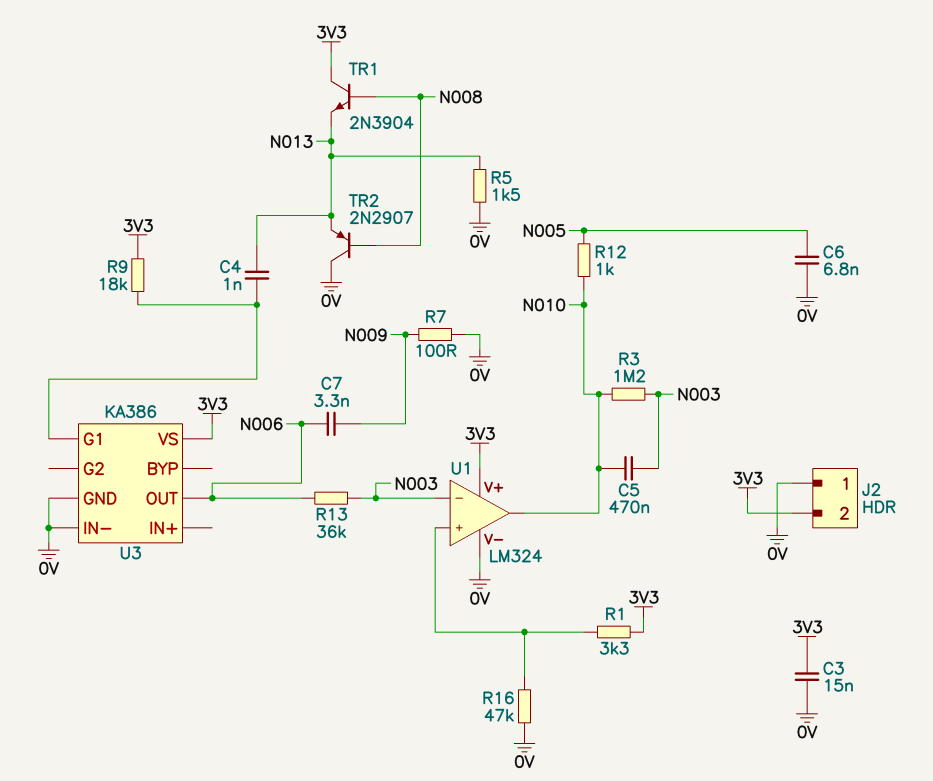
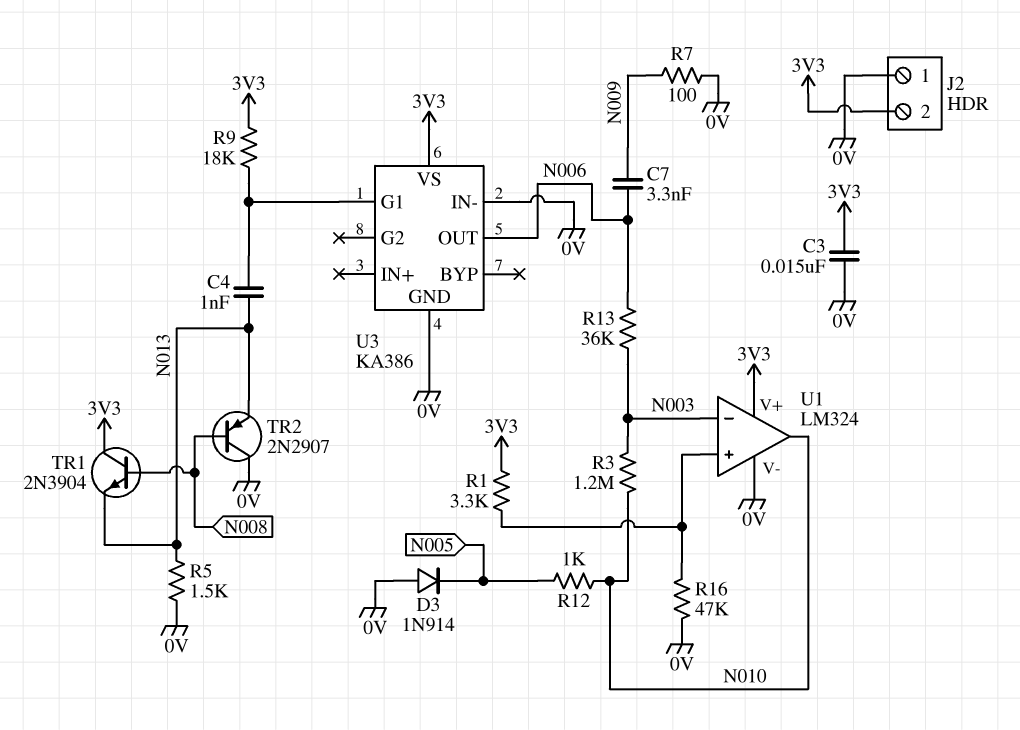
C5: 470nF (N003, N010) -> none
C6: 6.8nF (0V, N005) -> none
D3: none -> diode 1N914 (A 0V, K N005)

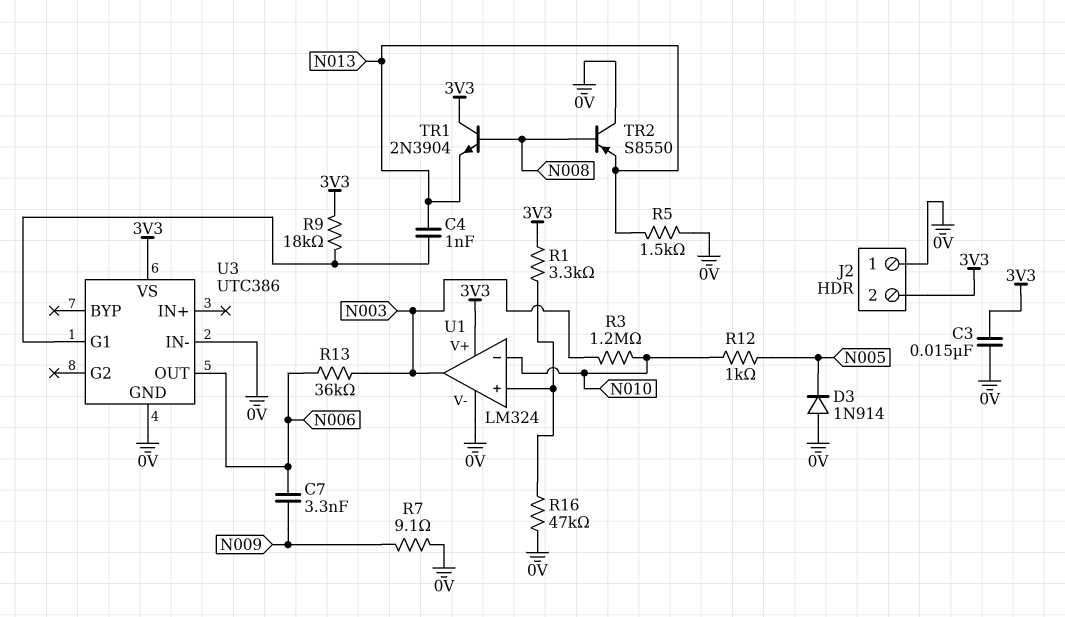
R7: 100 (0V, N009) -> 9.1 (0V, N009)
TR2: PNP 2N2907 (B N008, C 0V, E N013) -> PNP S8550 (B N008, C 0V, E N013)
U1 pin in-: N003 -> N010
U1 pin out: N010 -> N003
U3: KA386 -> UTC386

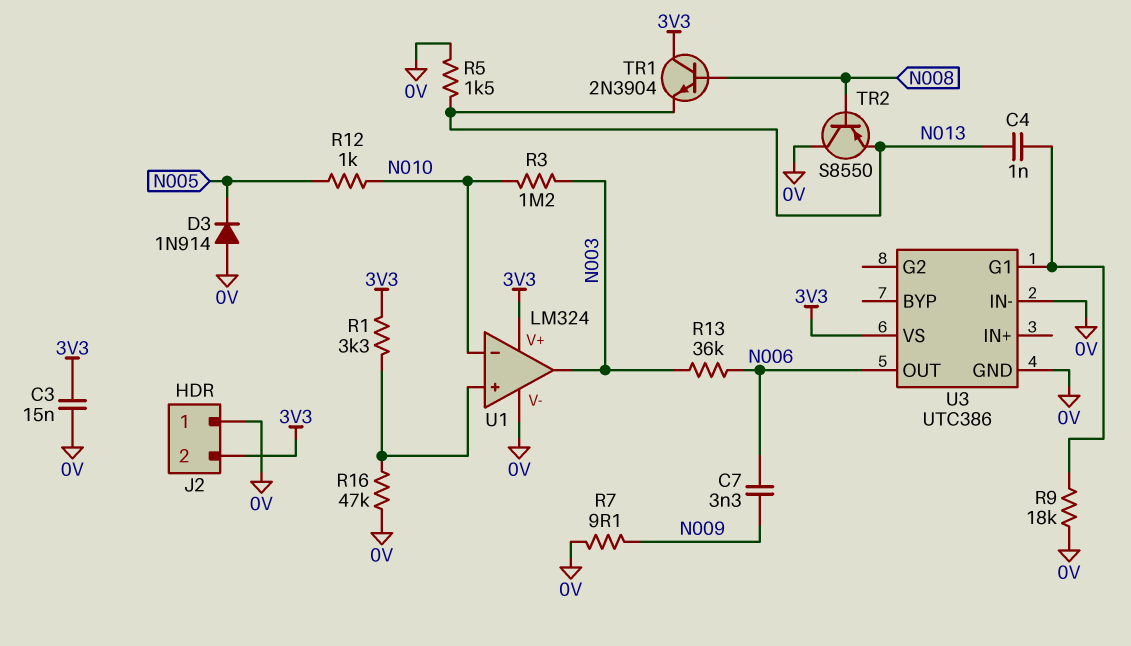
R9: 18k (3V3, U3/G1) -> 18k (0V, U3/G1)

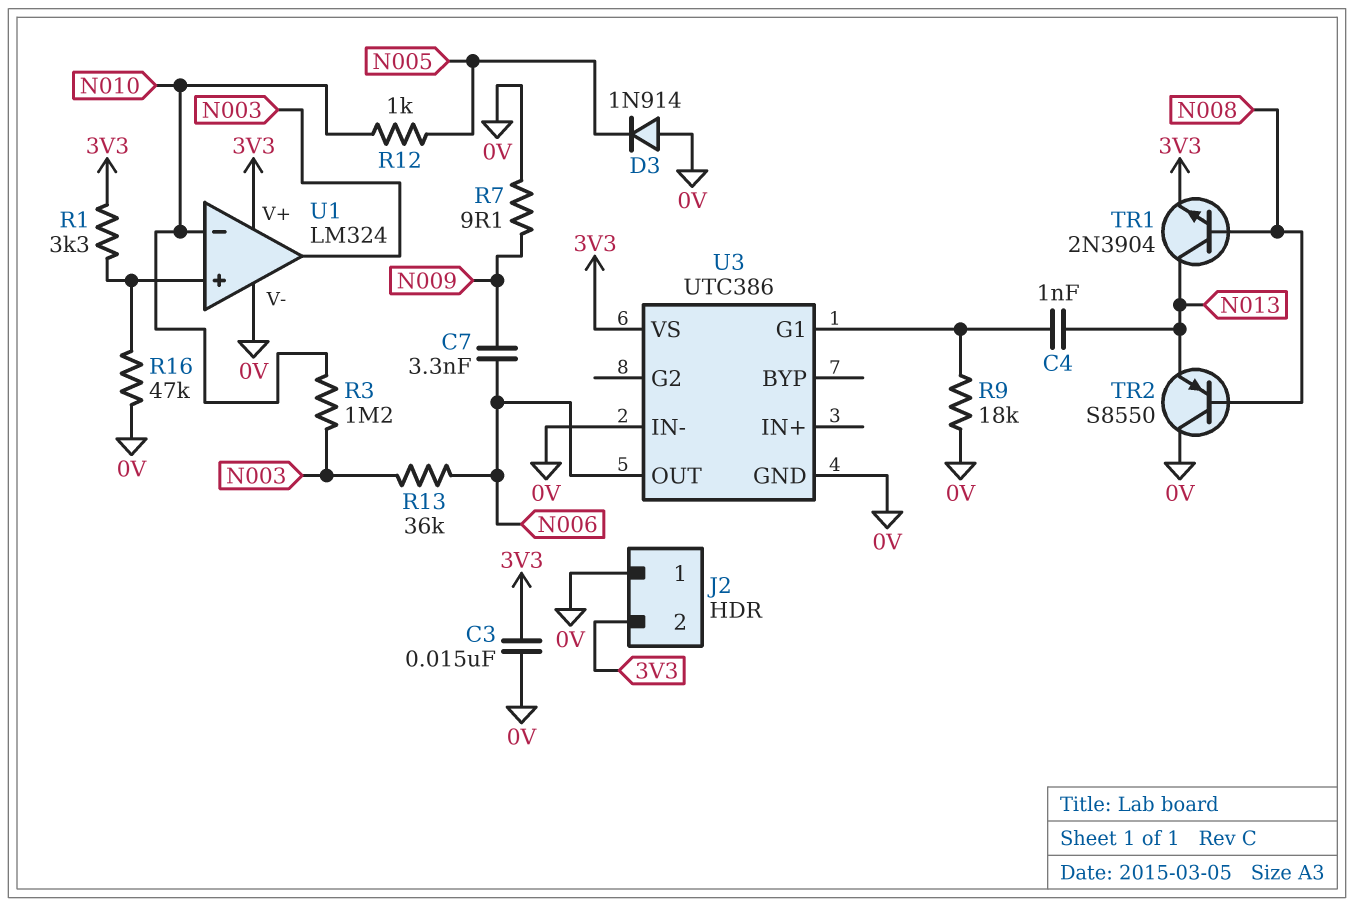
R5: 1.5k (0V, N013) -> none
TR1: NPN 2N3904 (B N008, C 3V3, E N013) -> NPN 2N3904 (B N008, C N013, E 3V3)

